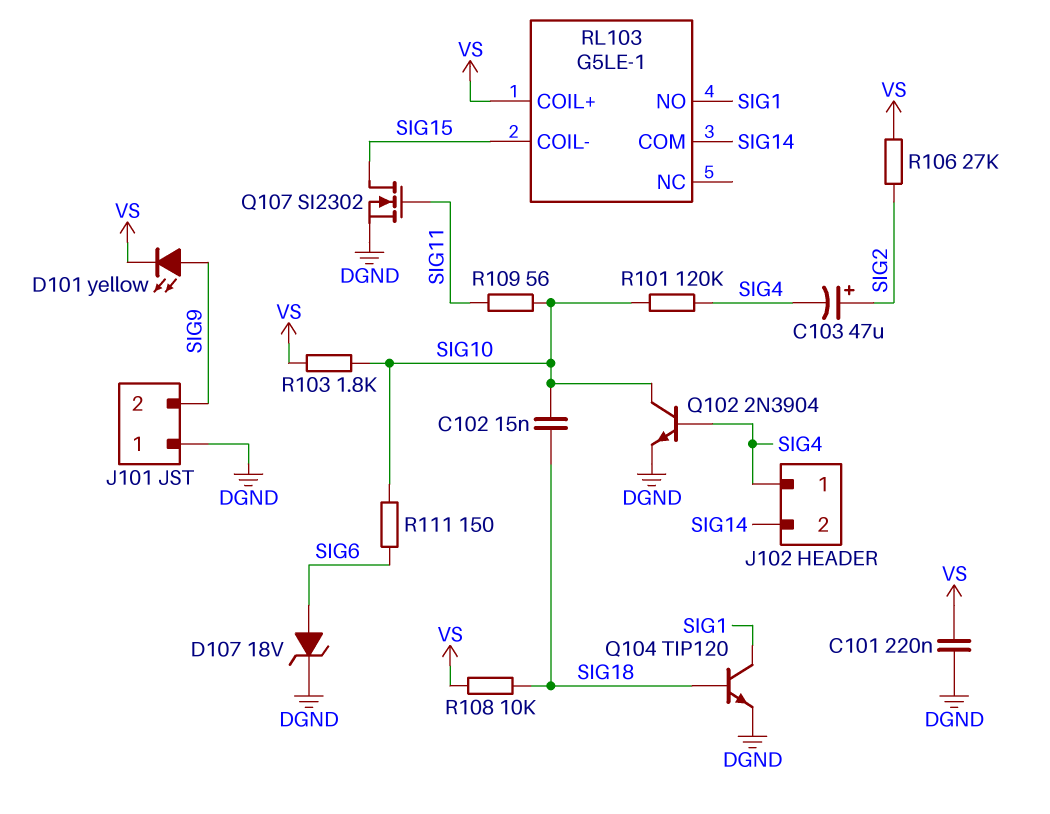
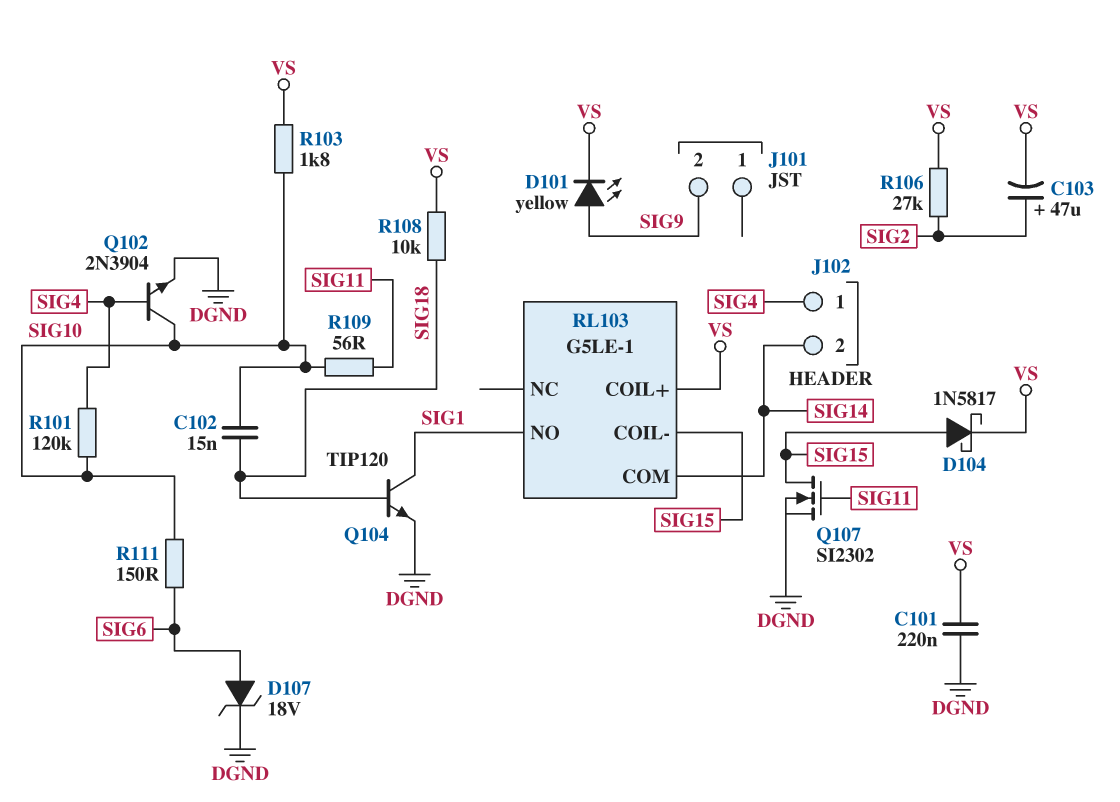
C103: 47uF (plus SIG2, minus SIG4) -> 47uF (plus SIG2, minus VS)
D104: none -> schottky 1N5817 (A SIG15, K VS)
J101 pin 1: DGND -> none

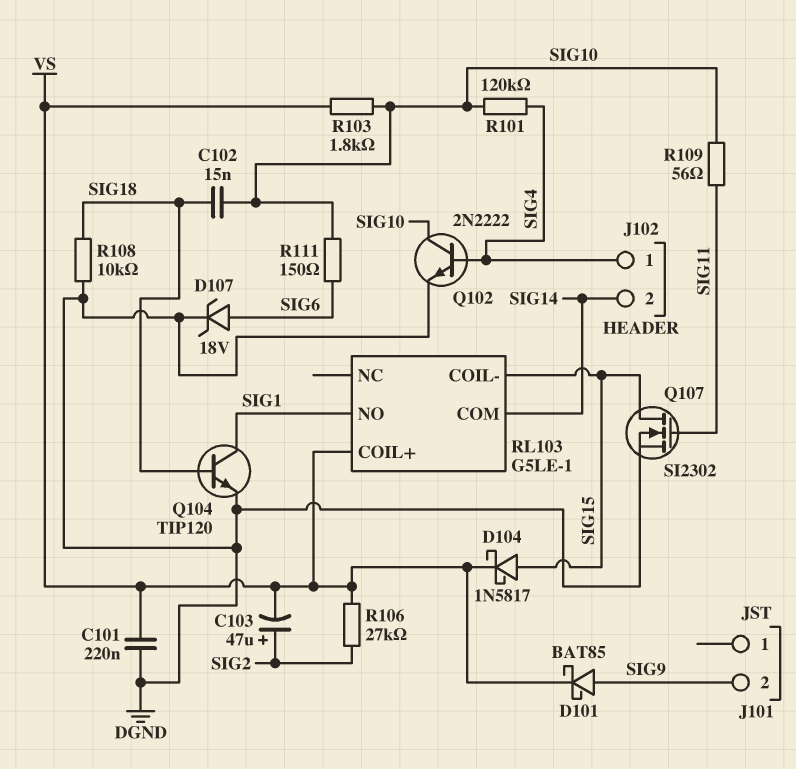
D101: LED yellow (A SIG9, K VS) -> schottky BAT85 (A SIG9, K VS)
Q102: NPN 2N3904 (B SIG4, C SIG10, E DGND) -> NPN 2N2222 (B SIG4, C SIG10, E DGND)
R108: 10k (SIG18, VS) -> 10k (DGND, SIG18)

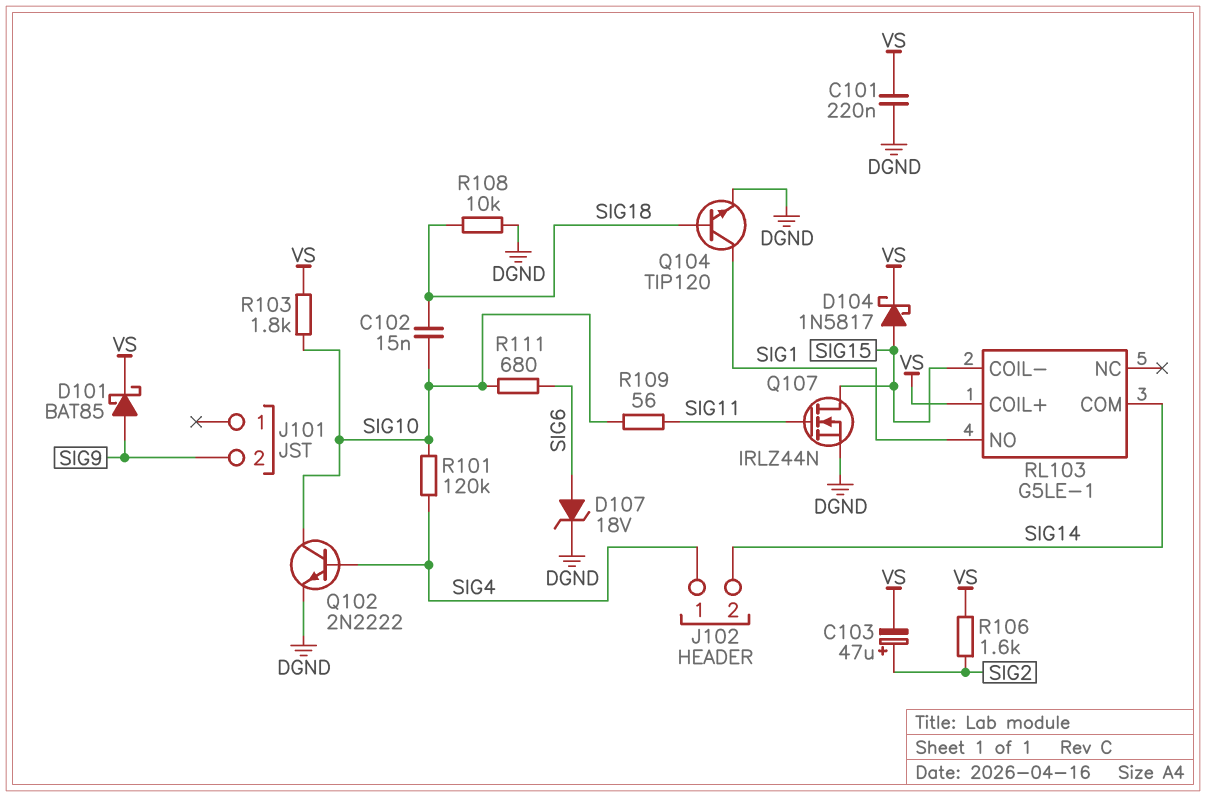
Q107: NMOS SI2302 (G SIG11, D SIG15, S DGND) -> NMOS IRLZ44N (G SIG11, D SIG15, S DGND)
R106: 27k (SIG2, VS) -> 1.6k (SIG2, VS)
R111: 150 (SIG6, SIG10) -> 680 (SIG6, SIG10)

